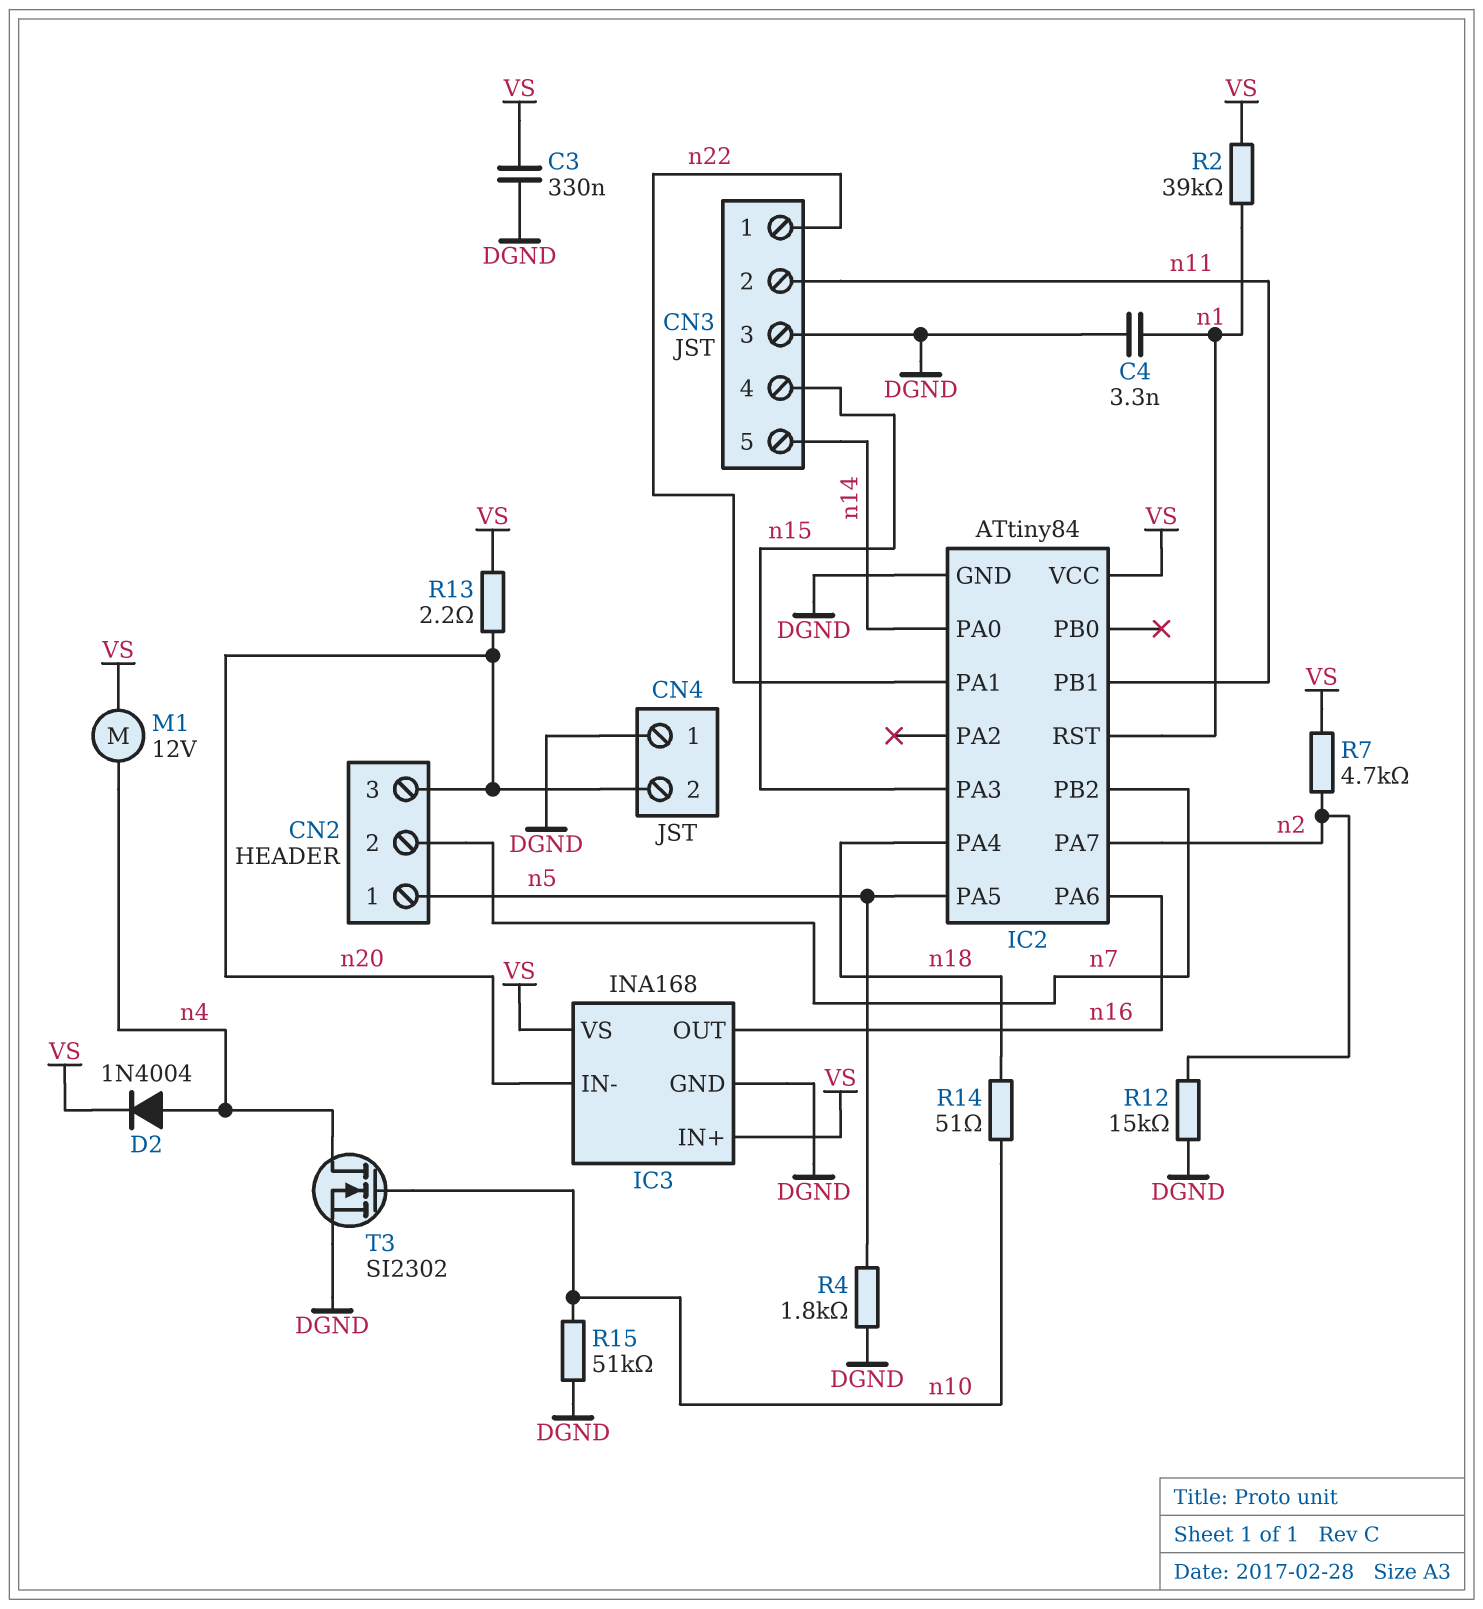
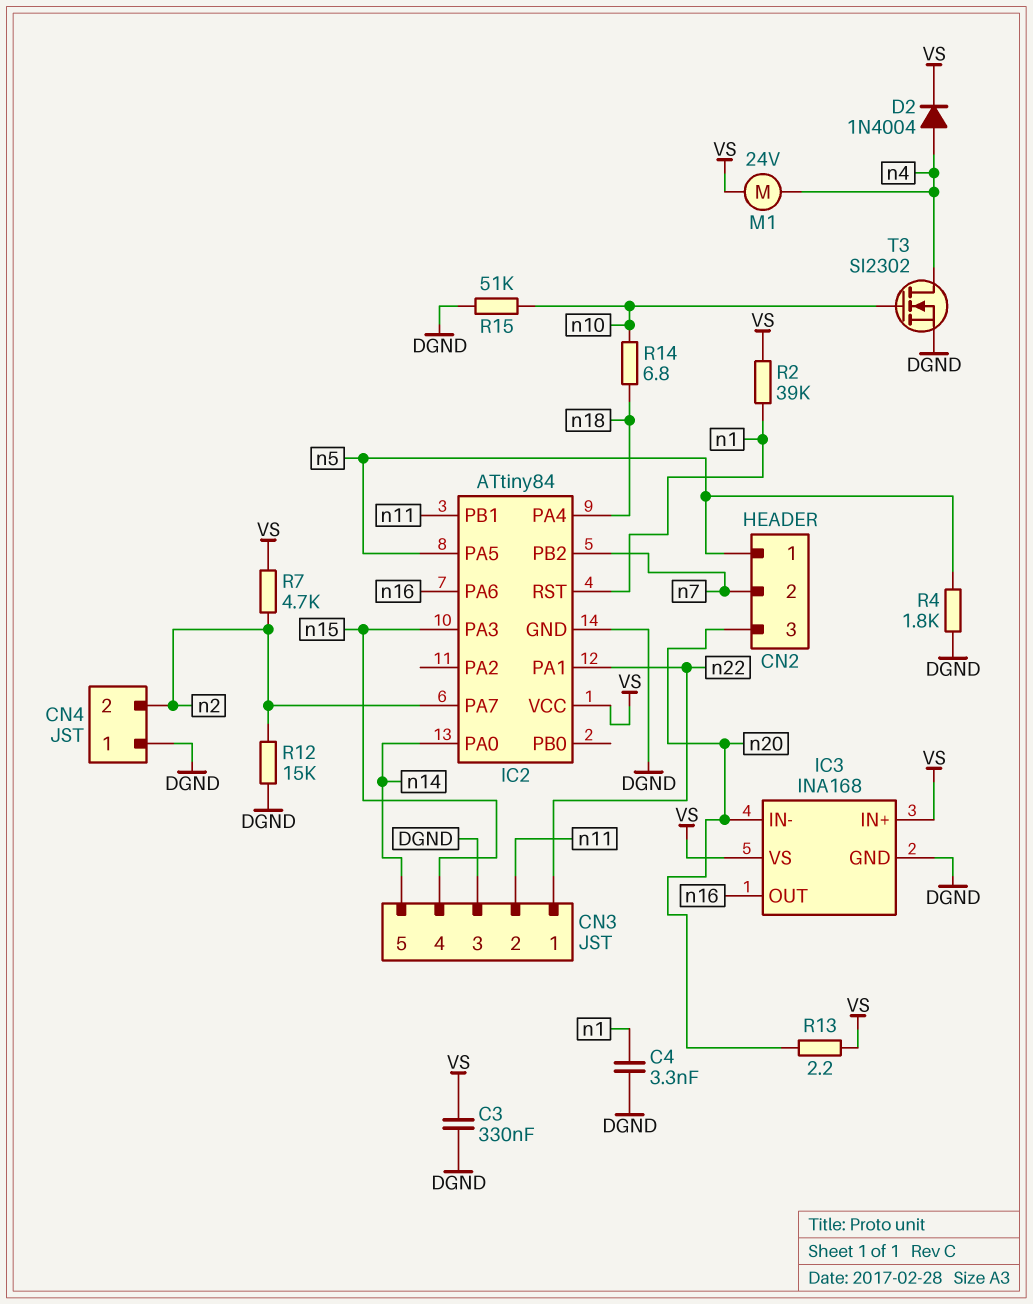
CN4 pin 2: n20 -> n2
M1: motor 12V (VS, n4) -> motor 24V (VS, n4)
R14: 51 (n10, n18) -> 6.8 (n10, n18)

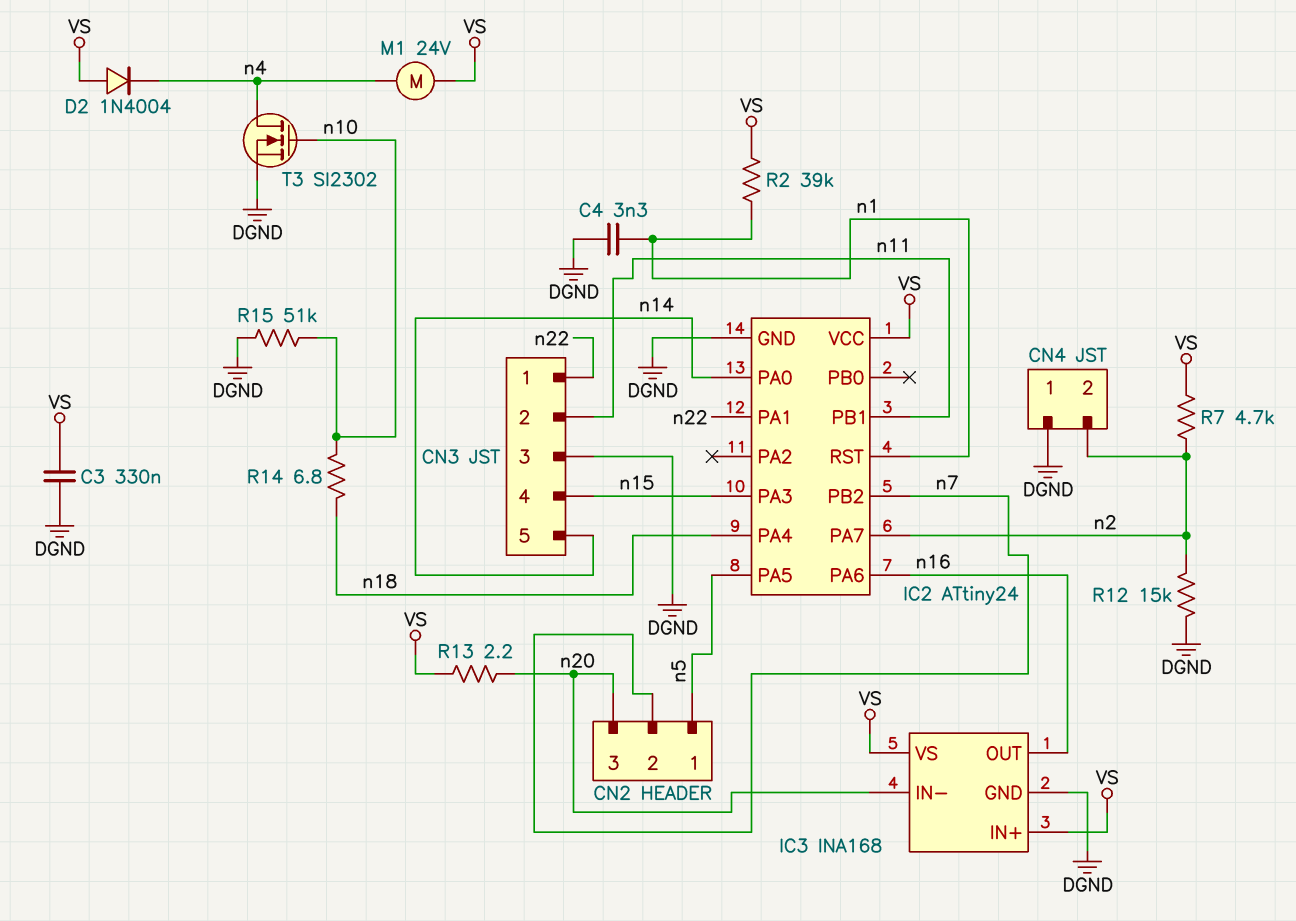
D2: diode 1N4004 (A n4, K VS) -> diode 1N4004 (A VS, K n4)
IC2: ATtiny84 -> ATtiny24
R4: 1.8k (DGND, n5) -> none

